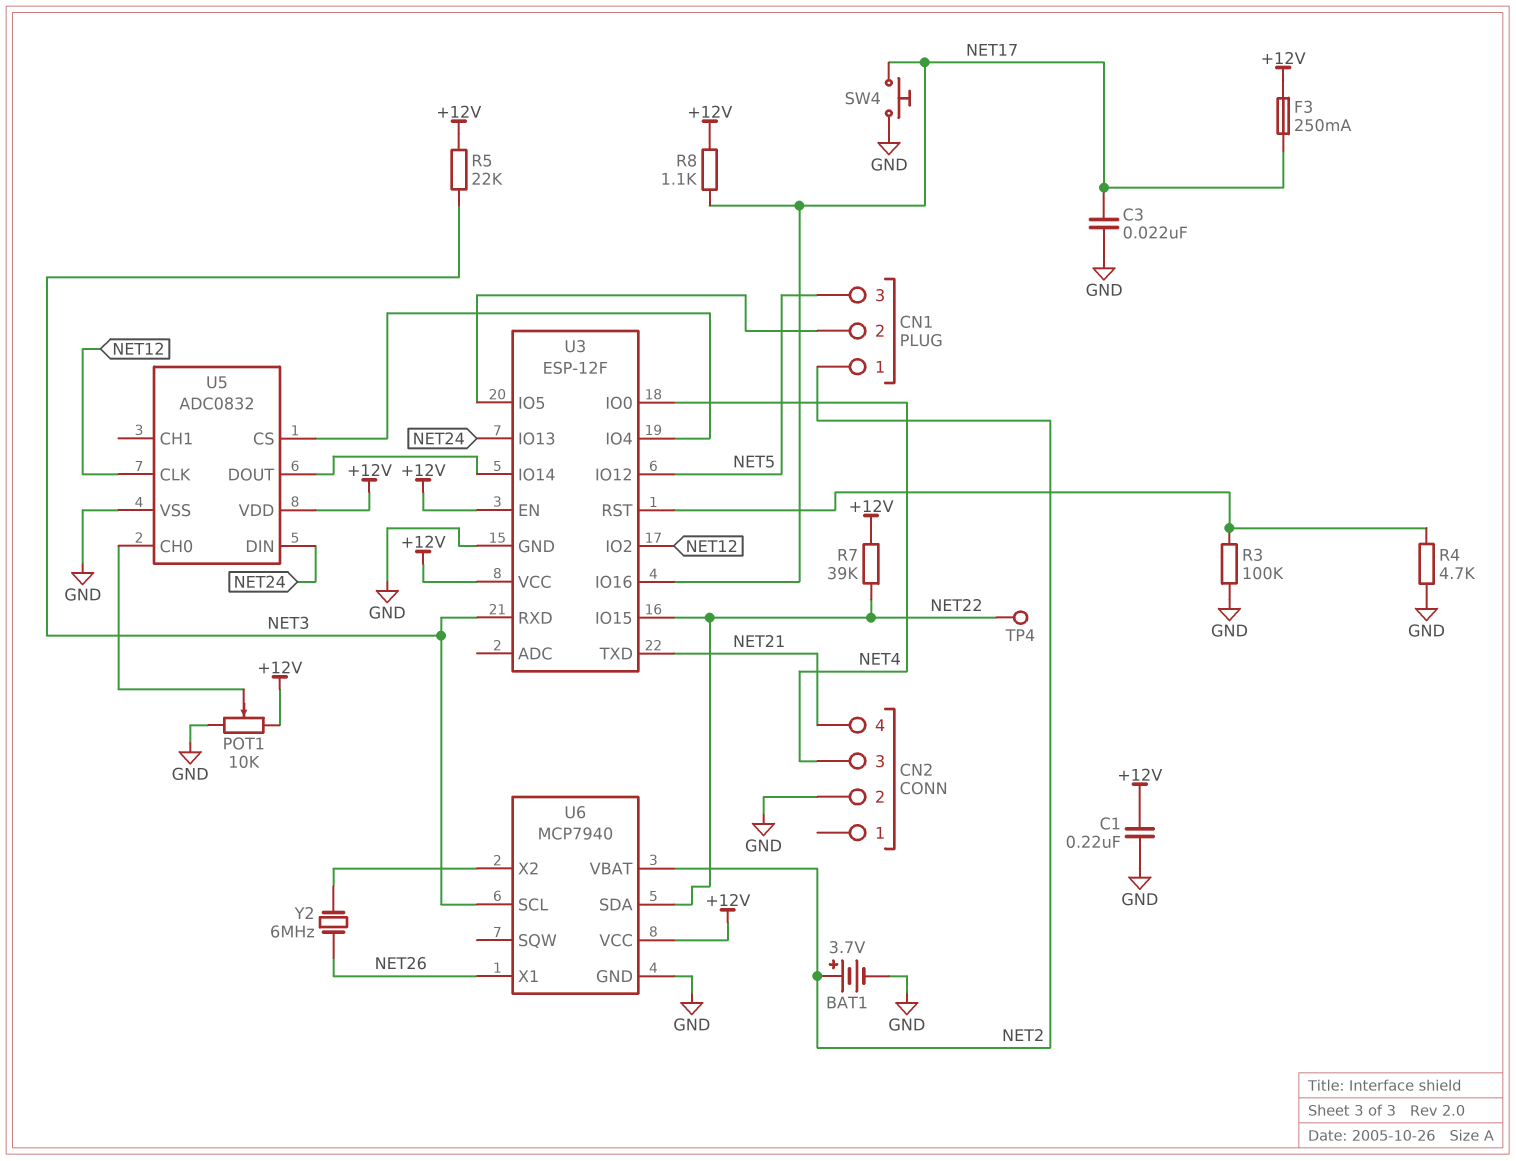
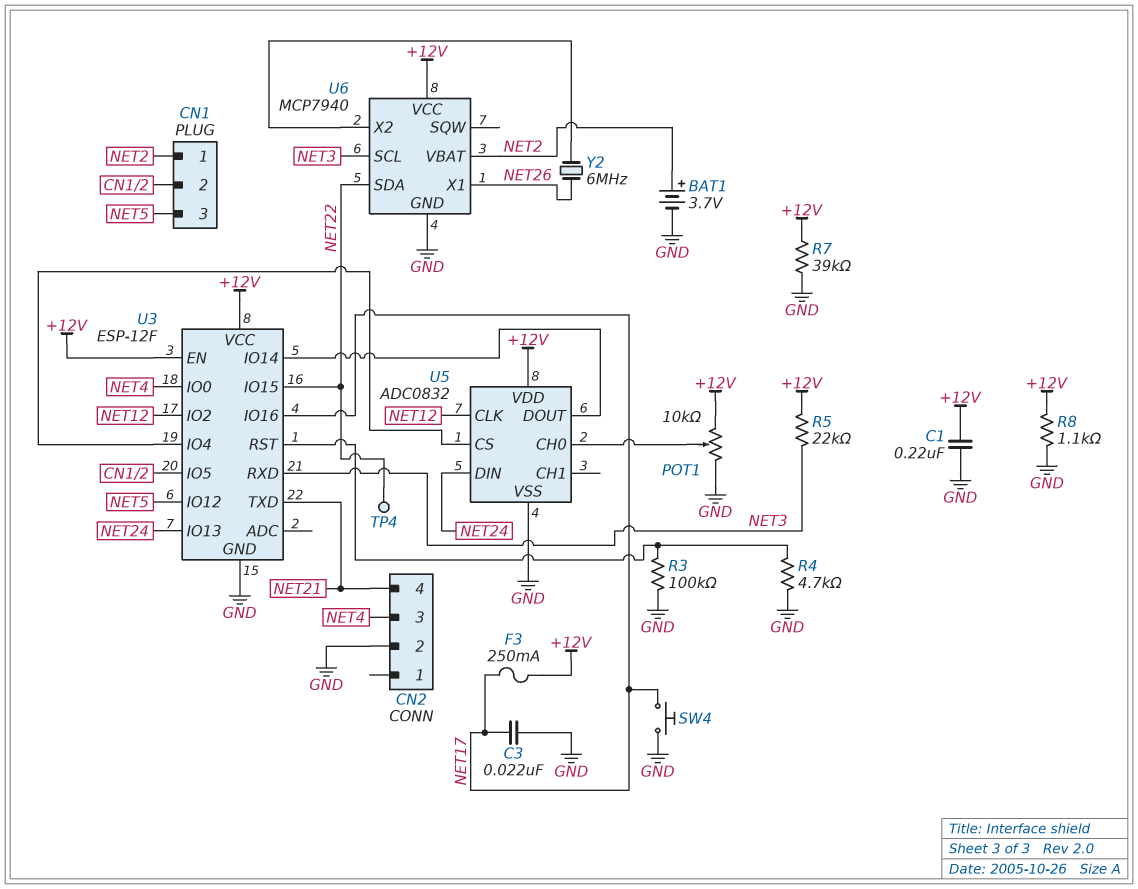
R7: 39k (+12V, NET22) -> 39k (+12V, GND)
R8: 1.1k (+12V, NET17) -> 1.1k (+12V, GND)

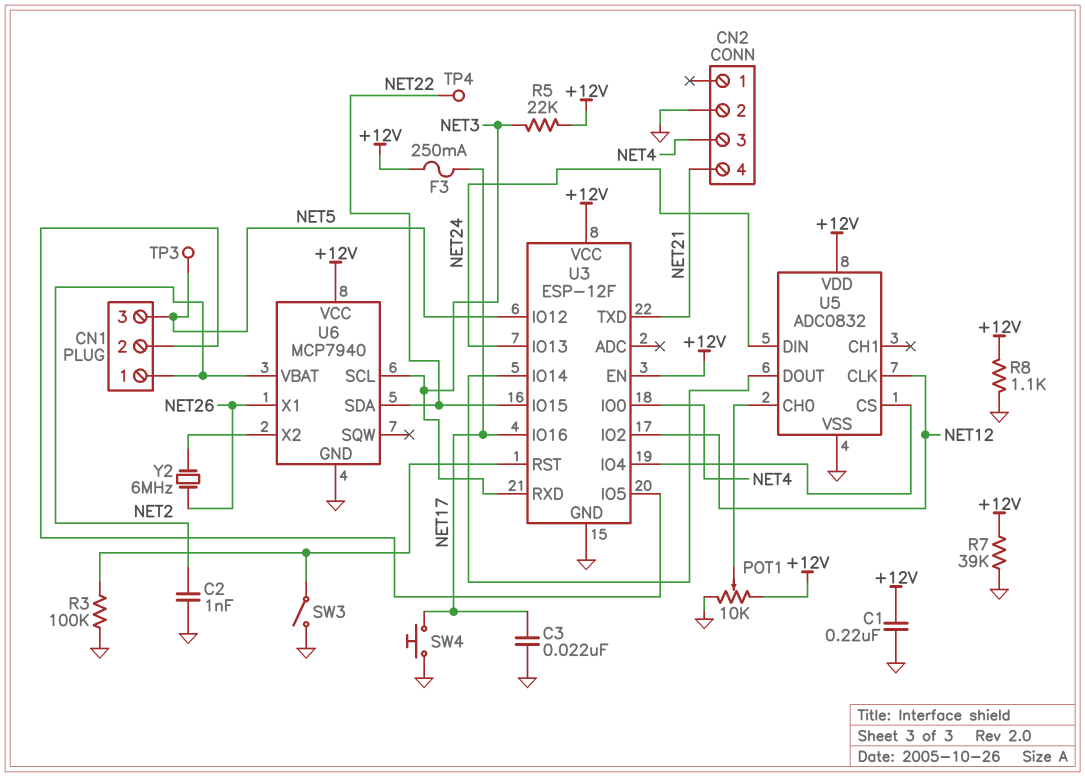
BAT1: 3.7V (plus NET2, minus GND) -> none
C2: none -> 1nF (GND, NET2)
R4: 4.7k (GND, U3/RST) -> none
SW3: none -> switch (GND, U3/RST)
TP3: none -> test point (NET5)

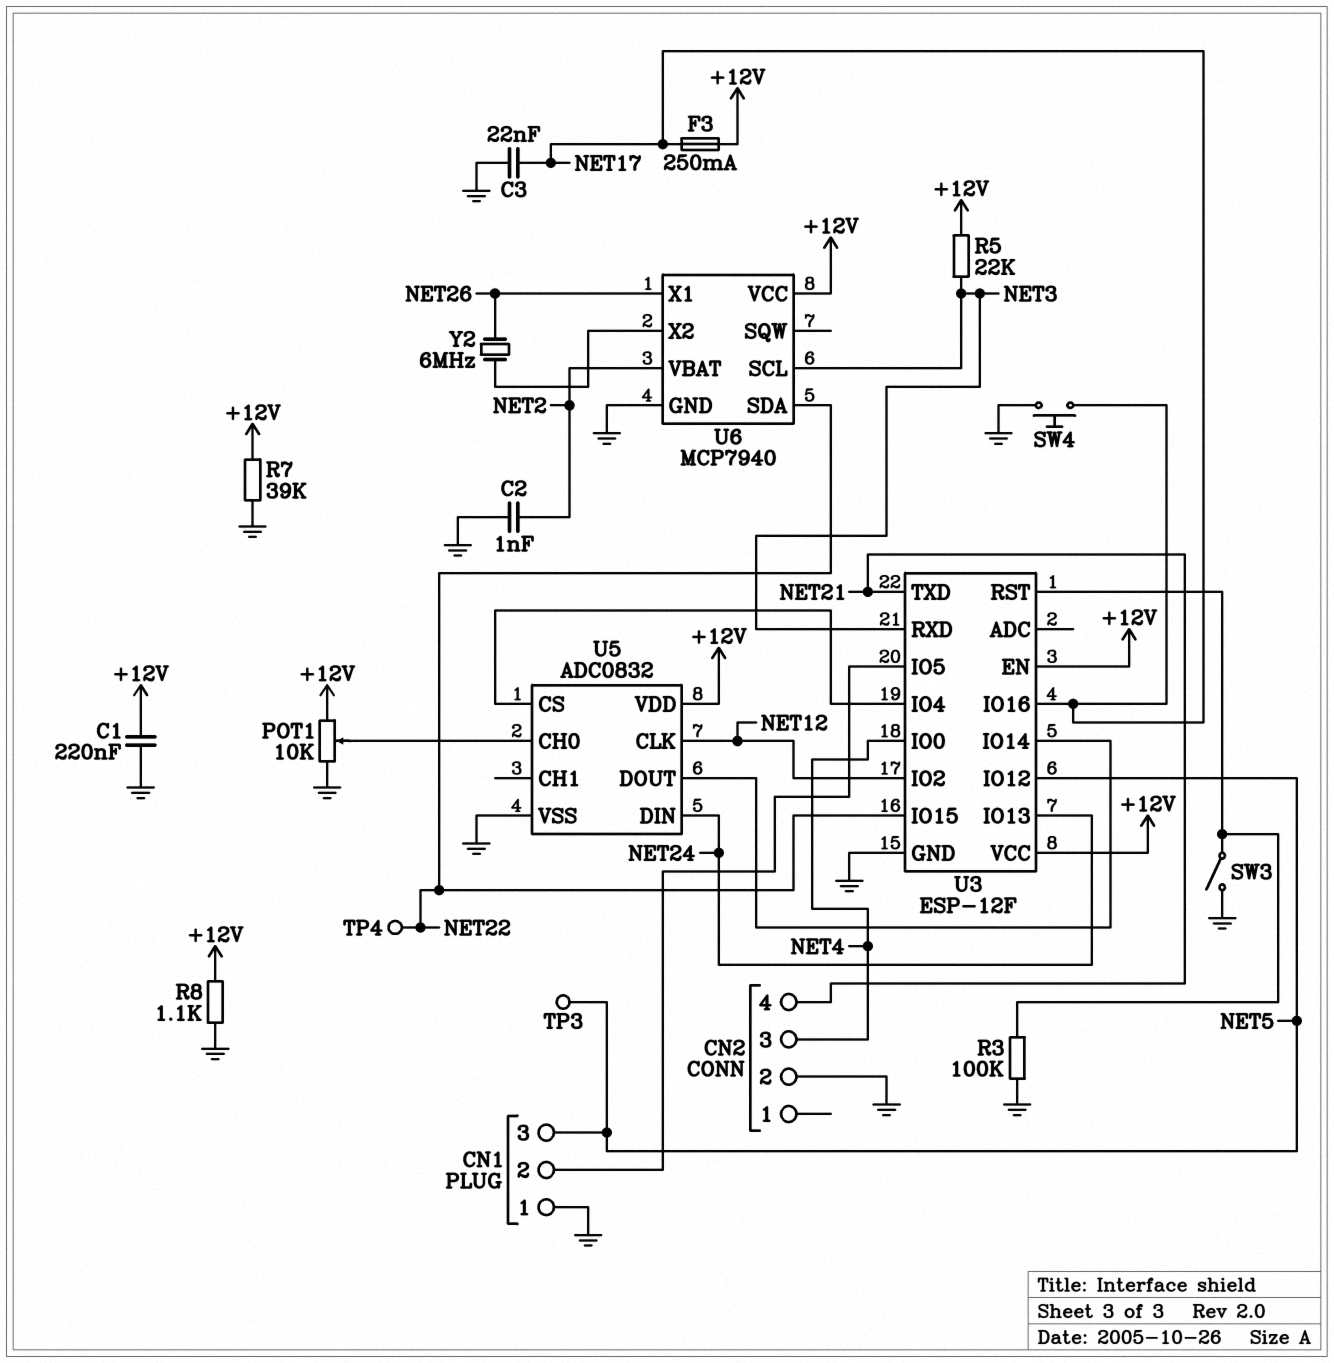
CN1 pin 1: NET2 -> GND

